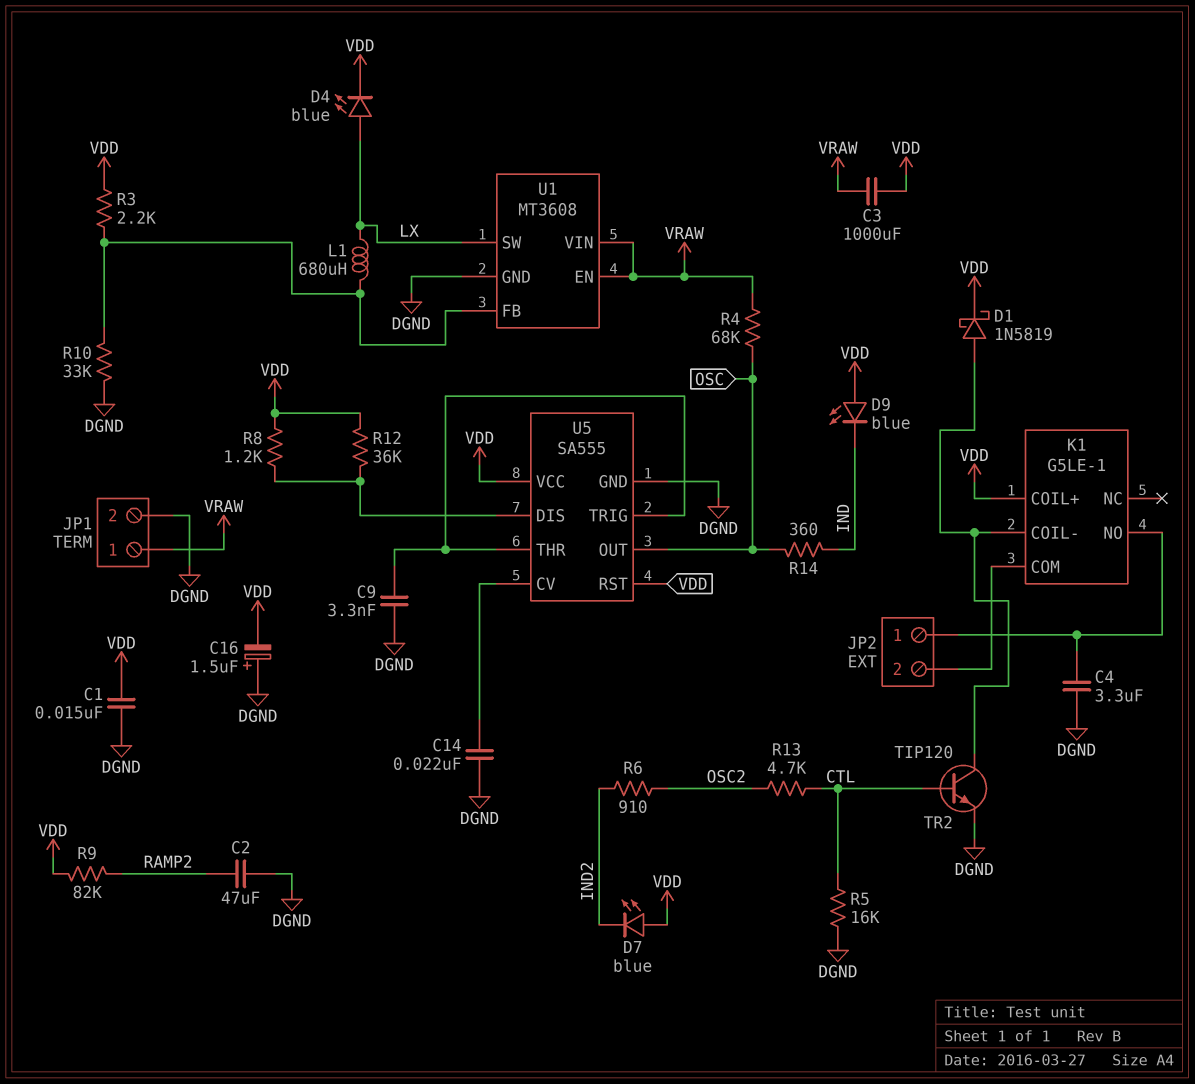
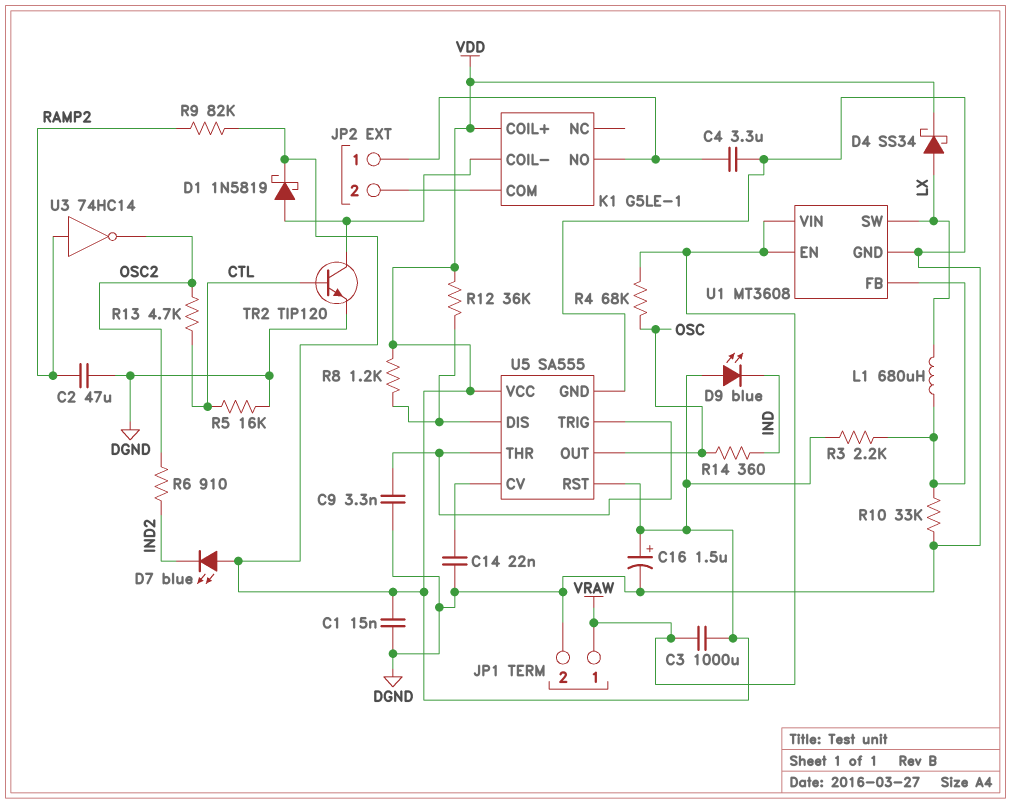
C16: 1.5uF (plus DGND, minus VDD) -> 1.5uF (plus VDD, minus DGND)
D4: LED blue (A LX, K VDD) -> schottky SS34 (A LX, K VDD)
U3: none -> NOT 74HC14 (in RAMP2, out OSC2)

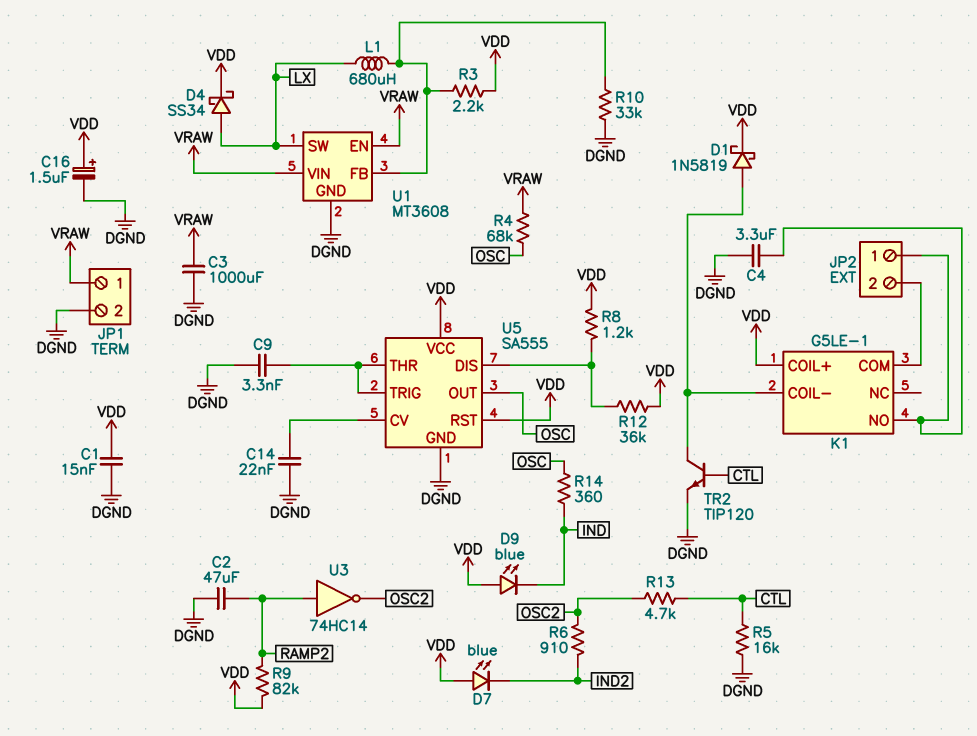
C3: 1000uF (VDD, VRAW) -> 1000uF (DGND, VRAW)

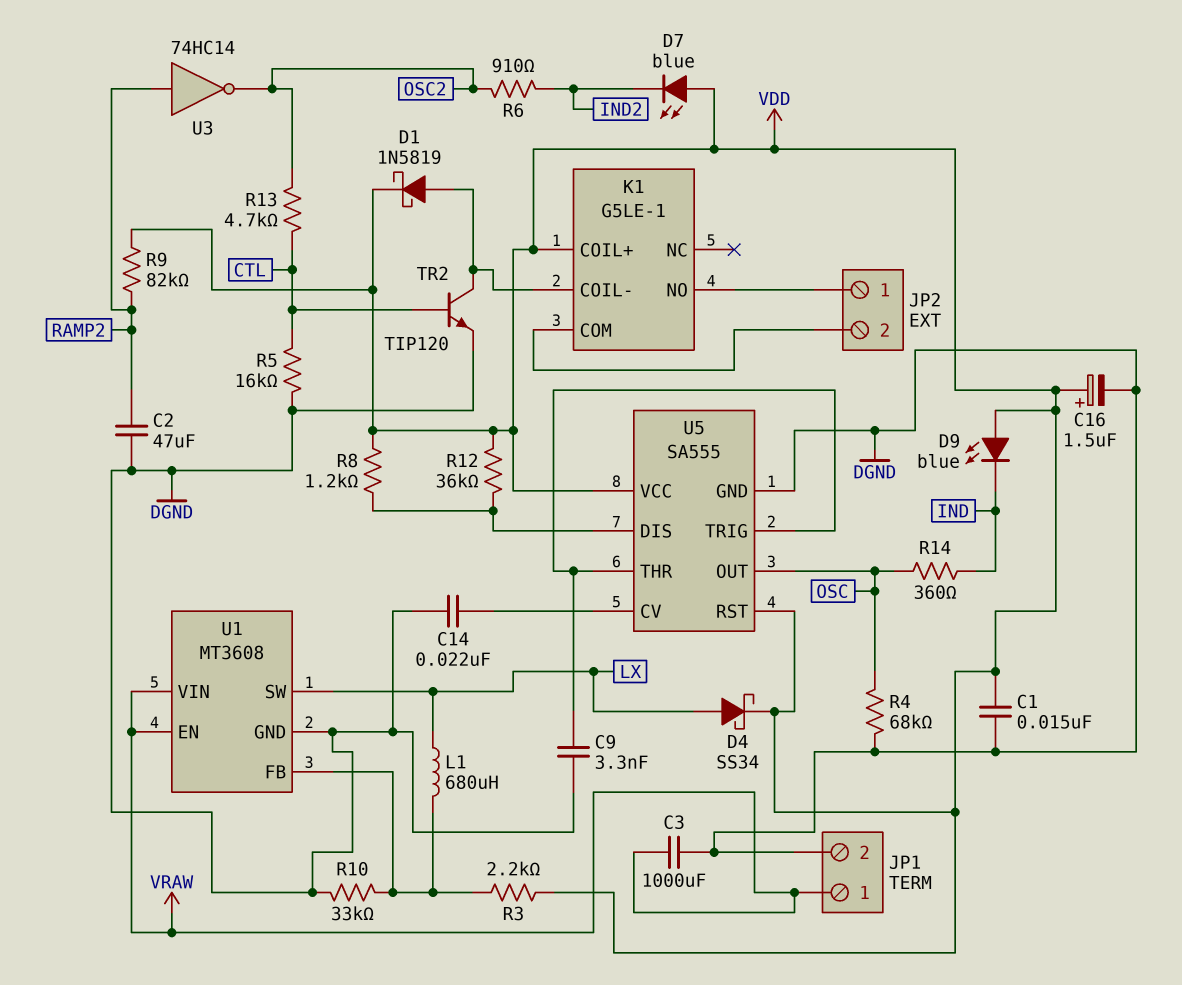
C4: 3.3uF (DGND, JP2/1) -> none
R4: 68k (OSC, VRAW) -> 68k (DGND, OSC)

